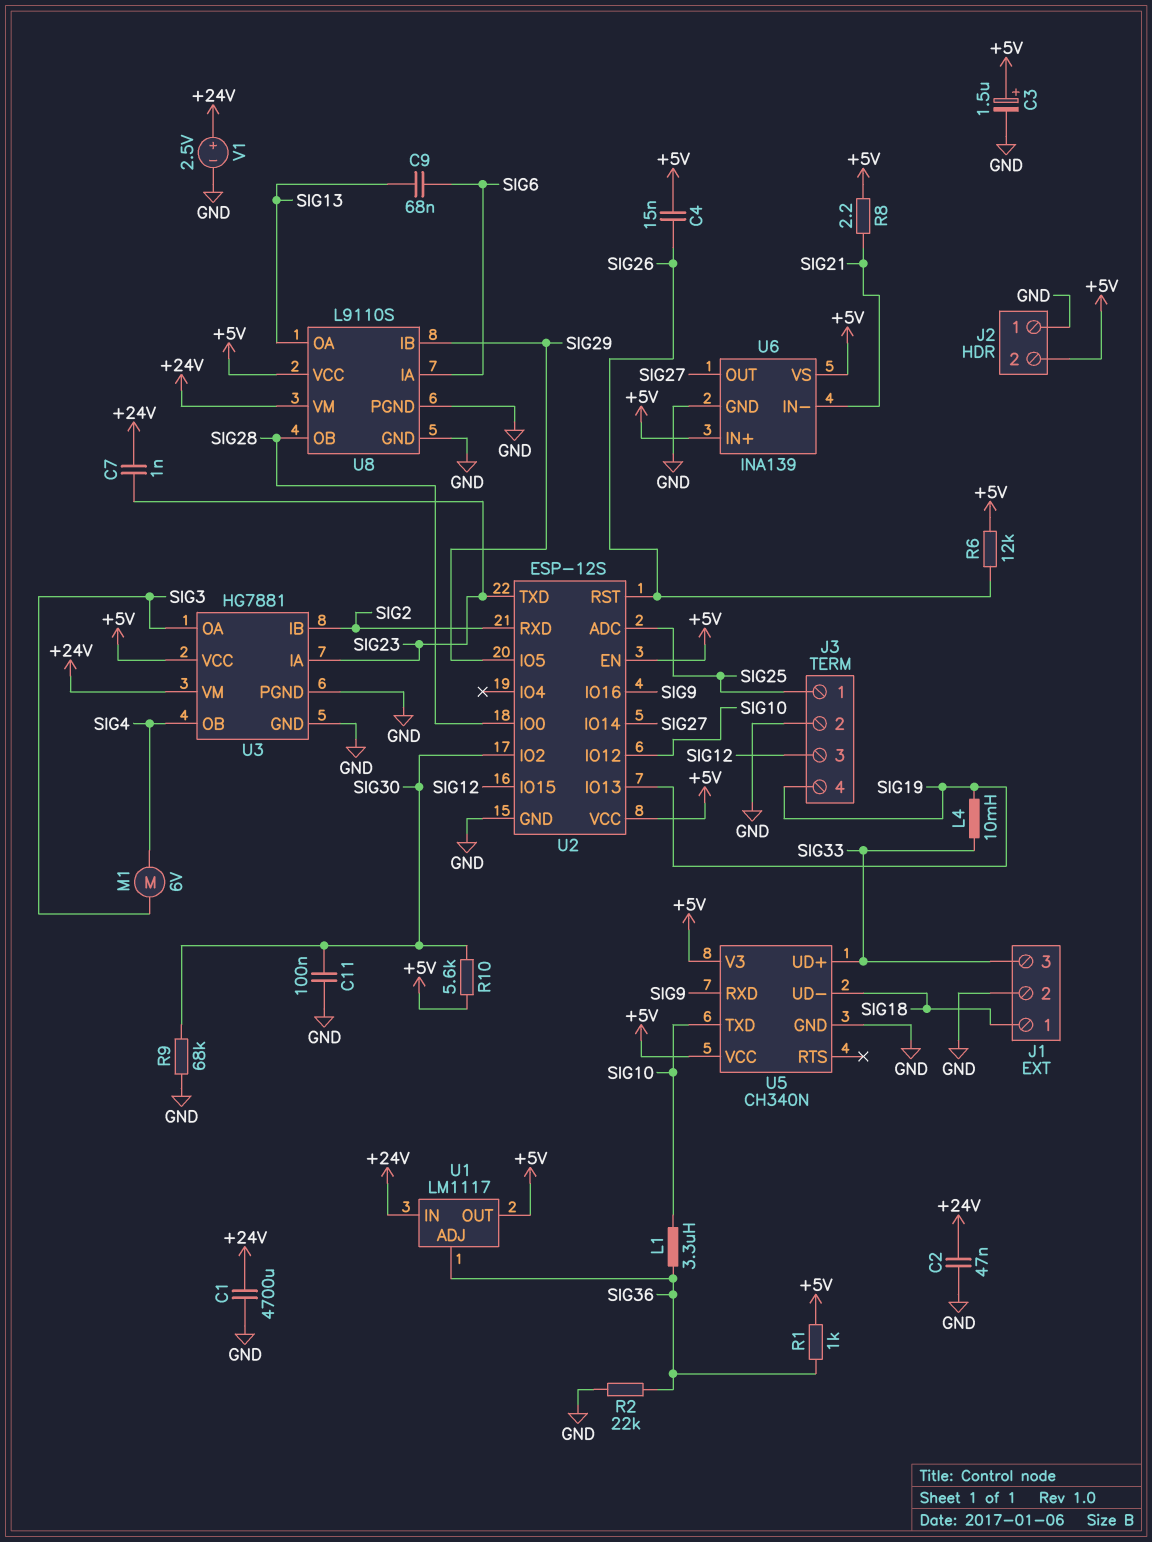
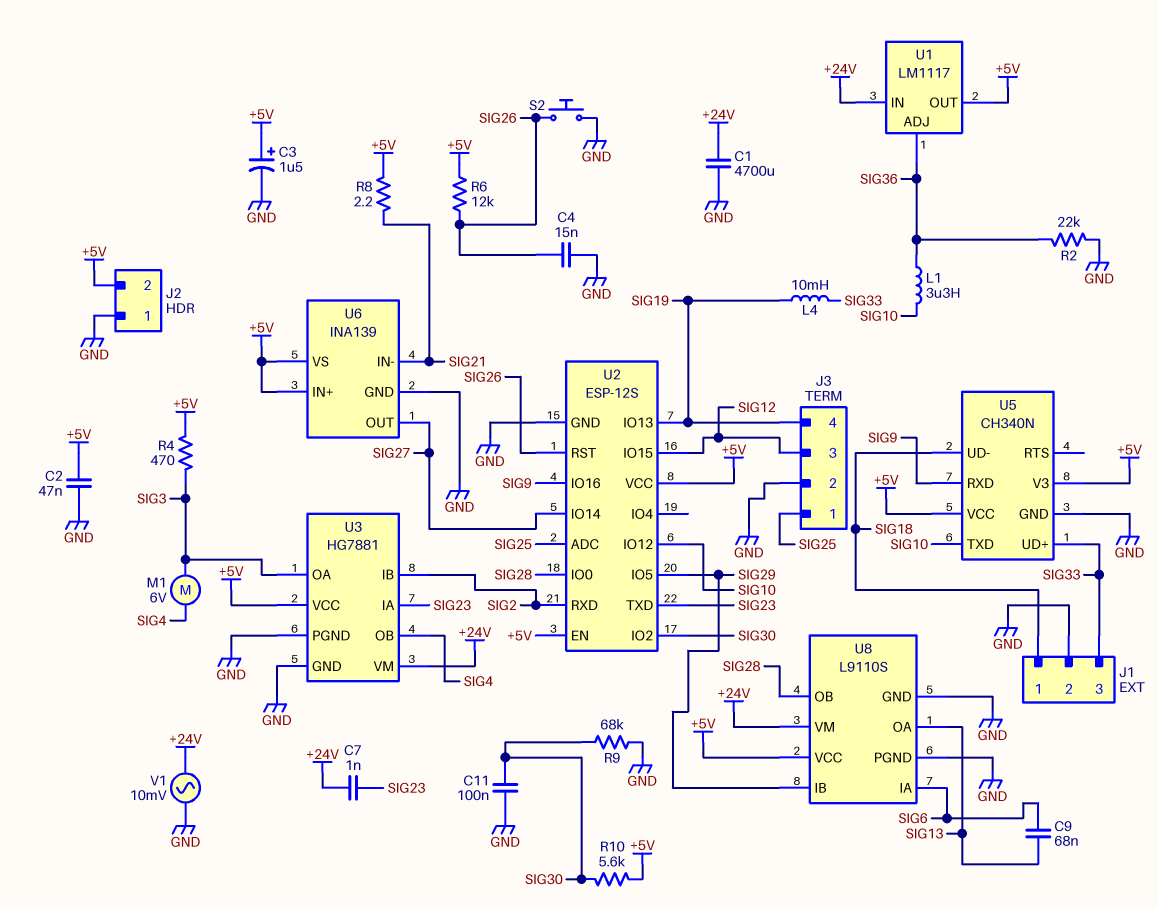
C2: 47nF (+24V, GND) -> 47nF (+5V, GND)
C4: 15nF (+5V, SIG26) -> 15nF (GND, SIG26)
R1: 1k (+5V, SIG36) -> none
R4: none -> 470 (+5V, SIG3)
S2: none -> button (GND, SIG26)
V1: 2.5V (plus +24V, minus GND) -> AC 10mV (+24V, GND)

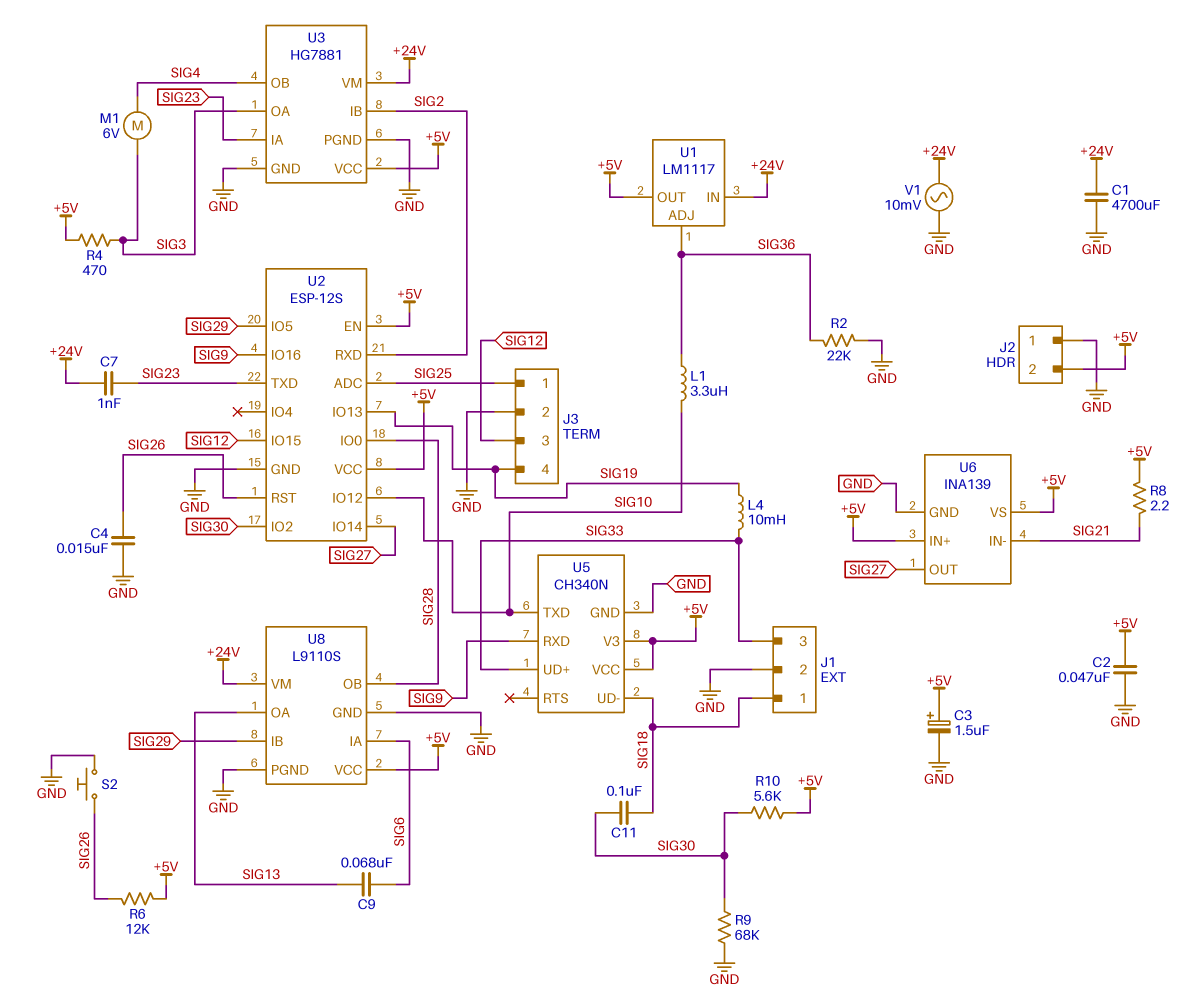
C11: 100nF (GND, SIG30) -> 100nF (SIG18, SIG30)

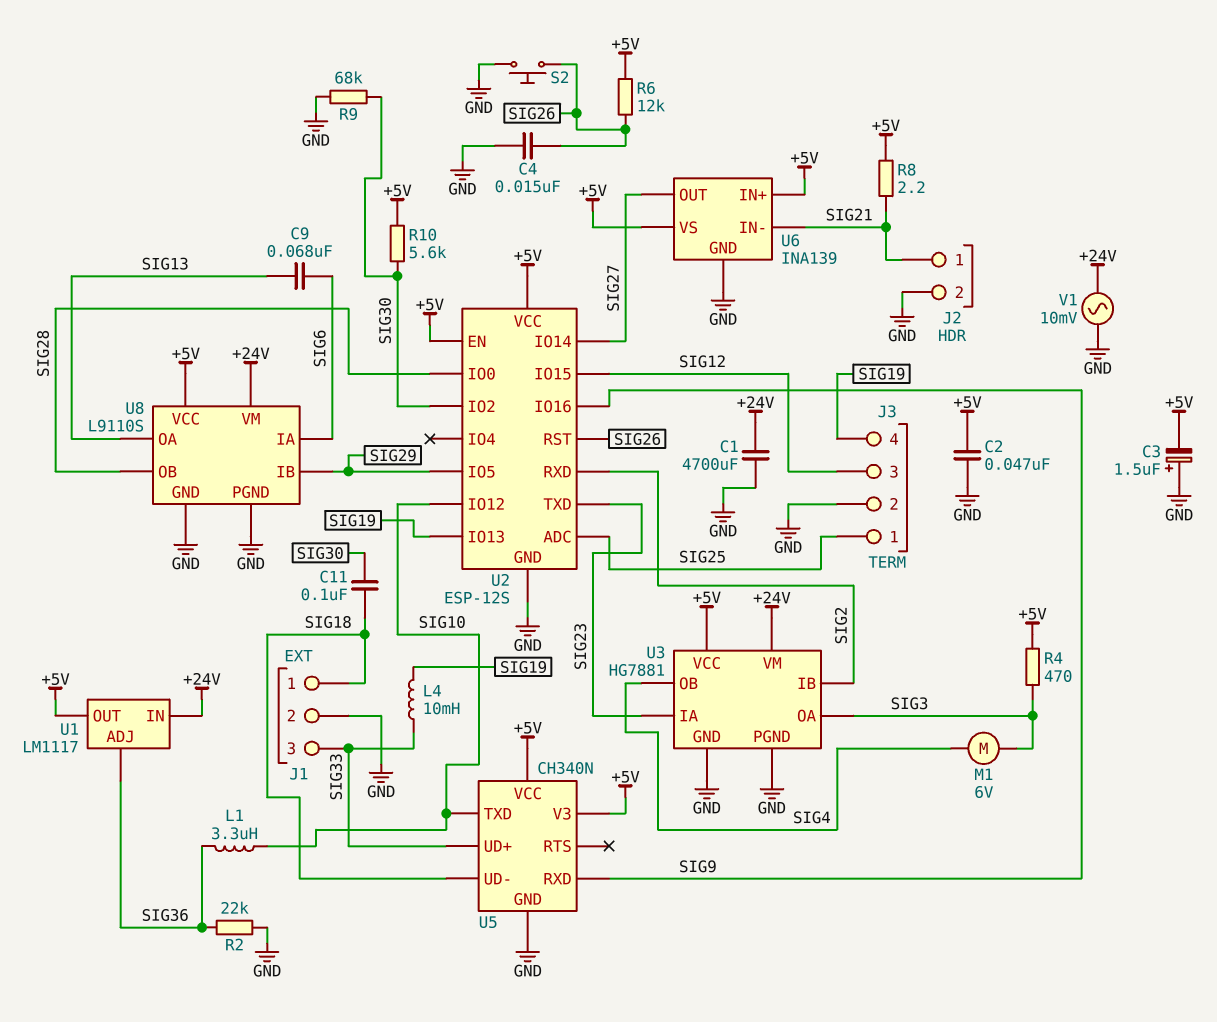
C3: 1.5uF (plus +5V, minus GND) -> 1.5uF (plus GND, minus +5V)
C7: 1nF (+24V, SIG23) -> none
J2 pin 1: GND -> SIG21
J2 pin 2: +5V -> GND

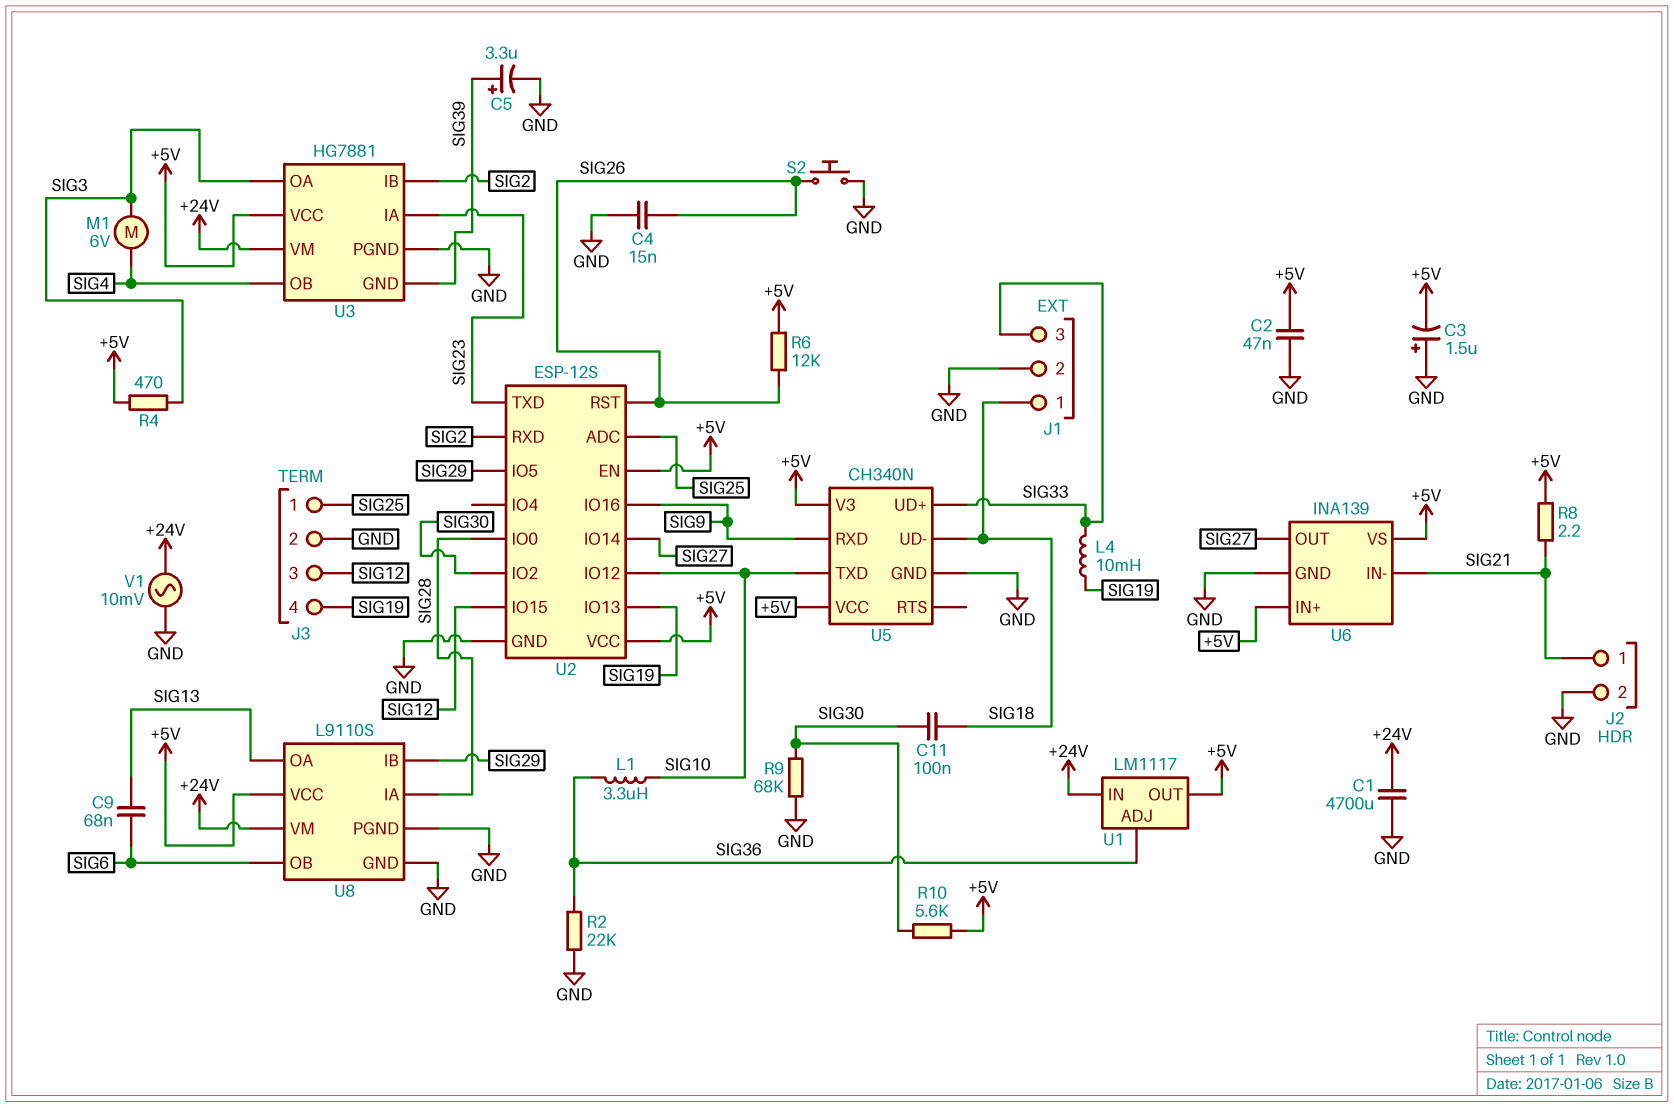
C5: none -> 3.3uF (plus SIG39, minus GND)
U3 pin GND: GND -> SIG39
U8 pin IA: SIG6 -> SIG28
U8 pin OB: SIG28 -> SIG6

